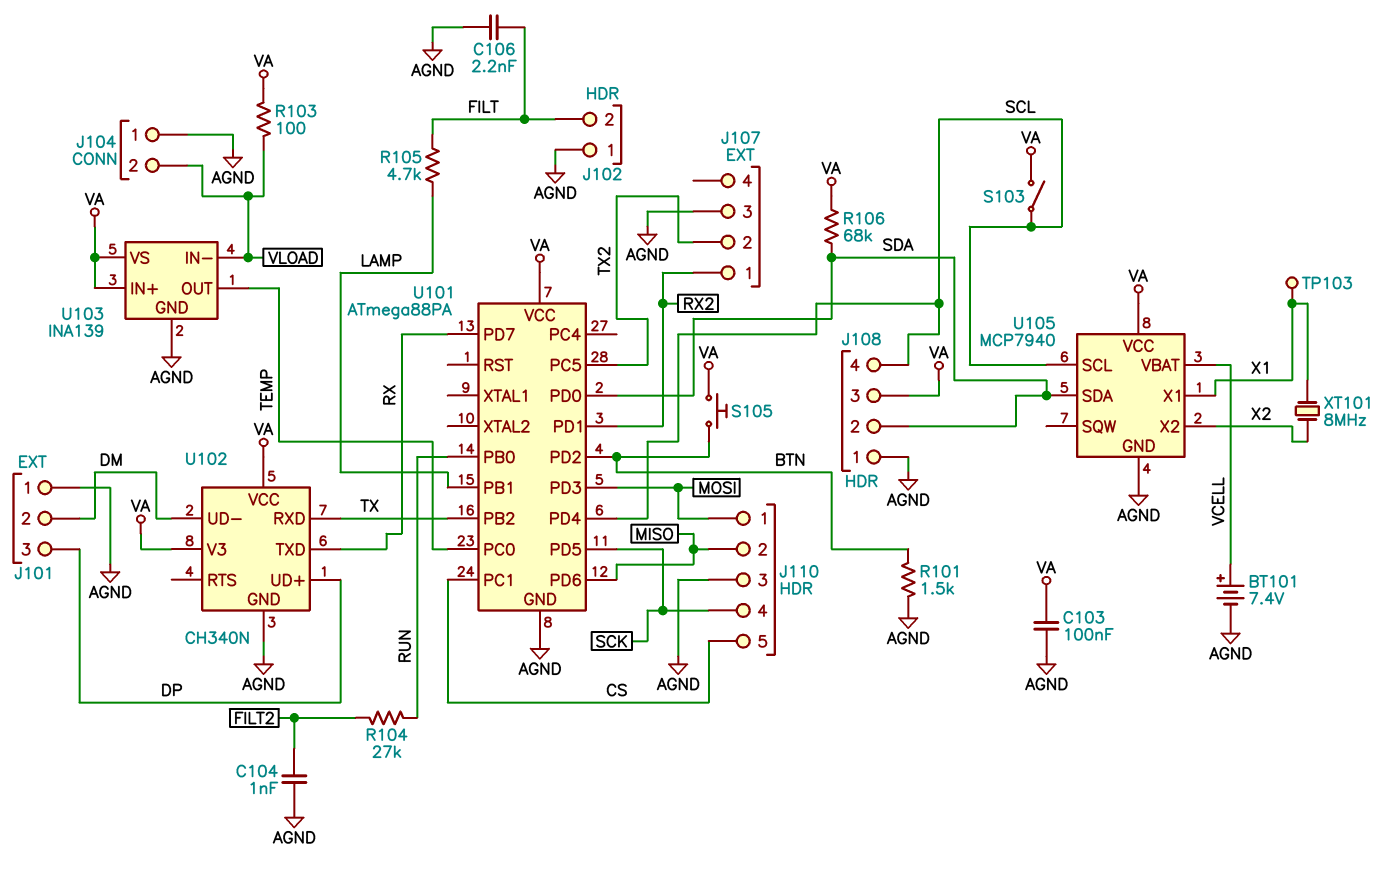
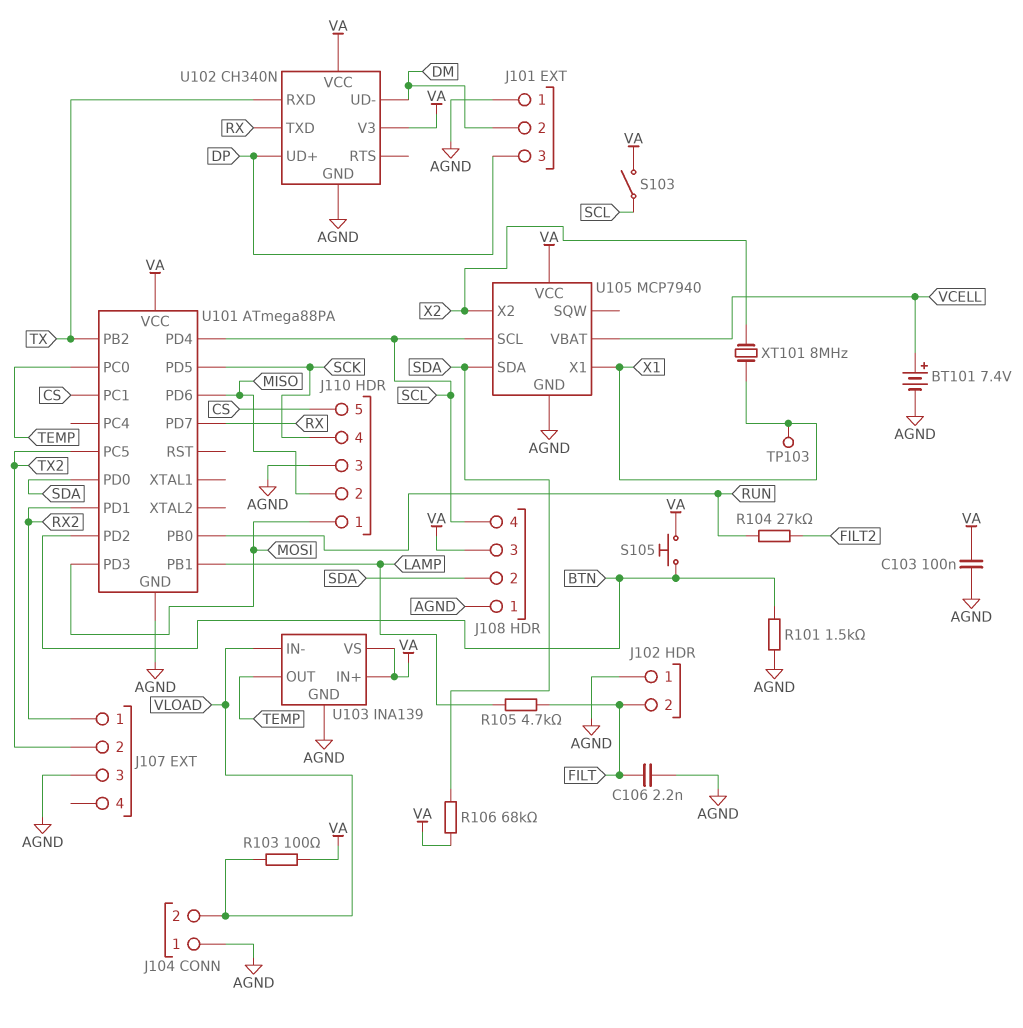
C104: 1nF (AGND, FILT2) -> none

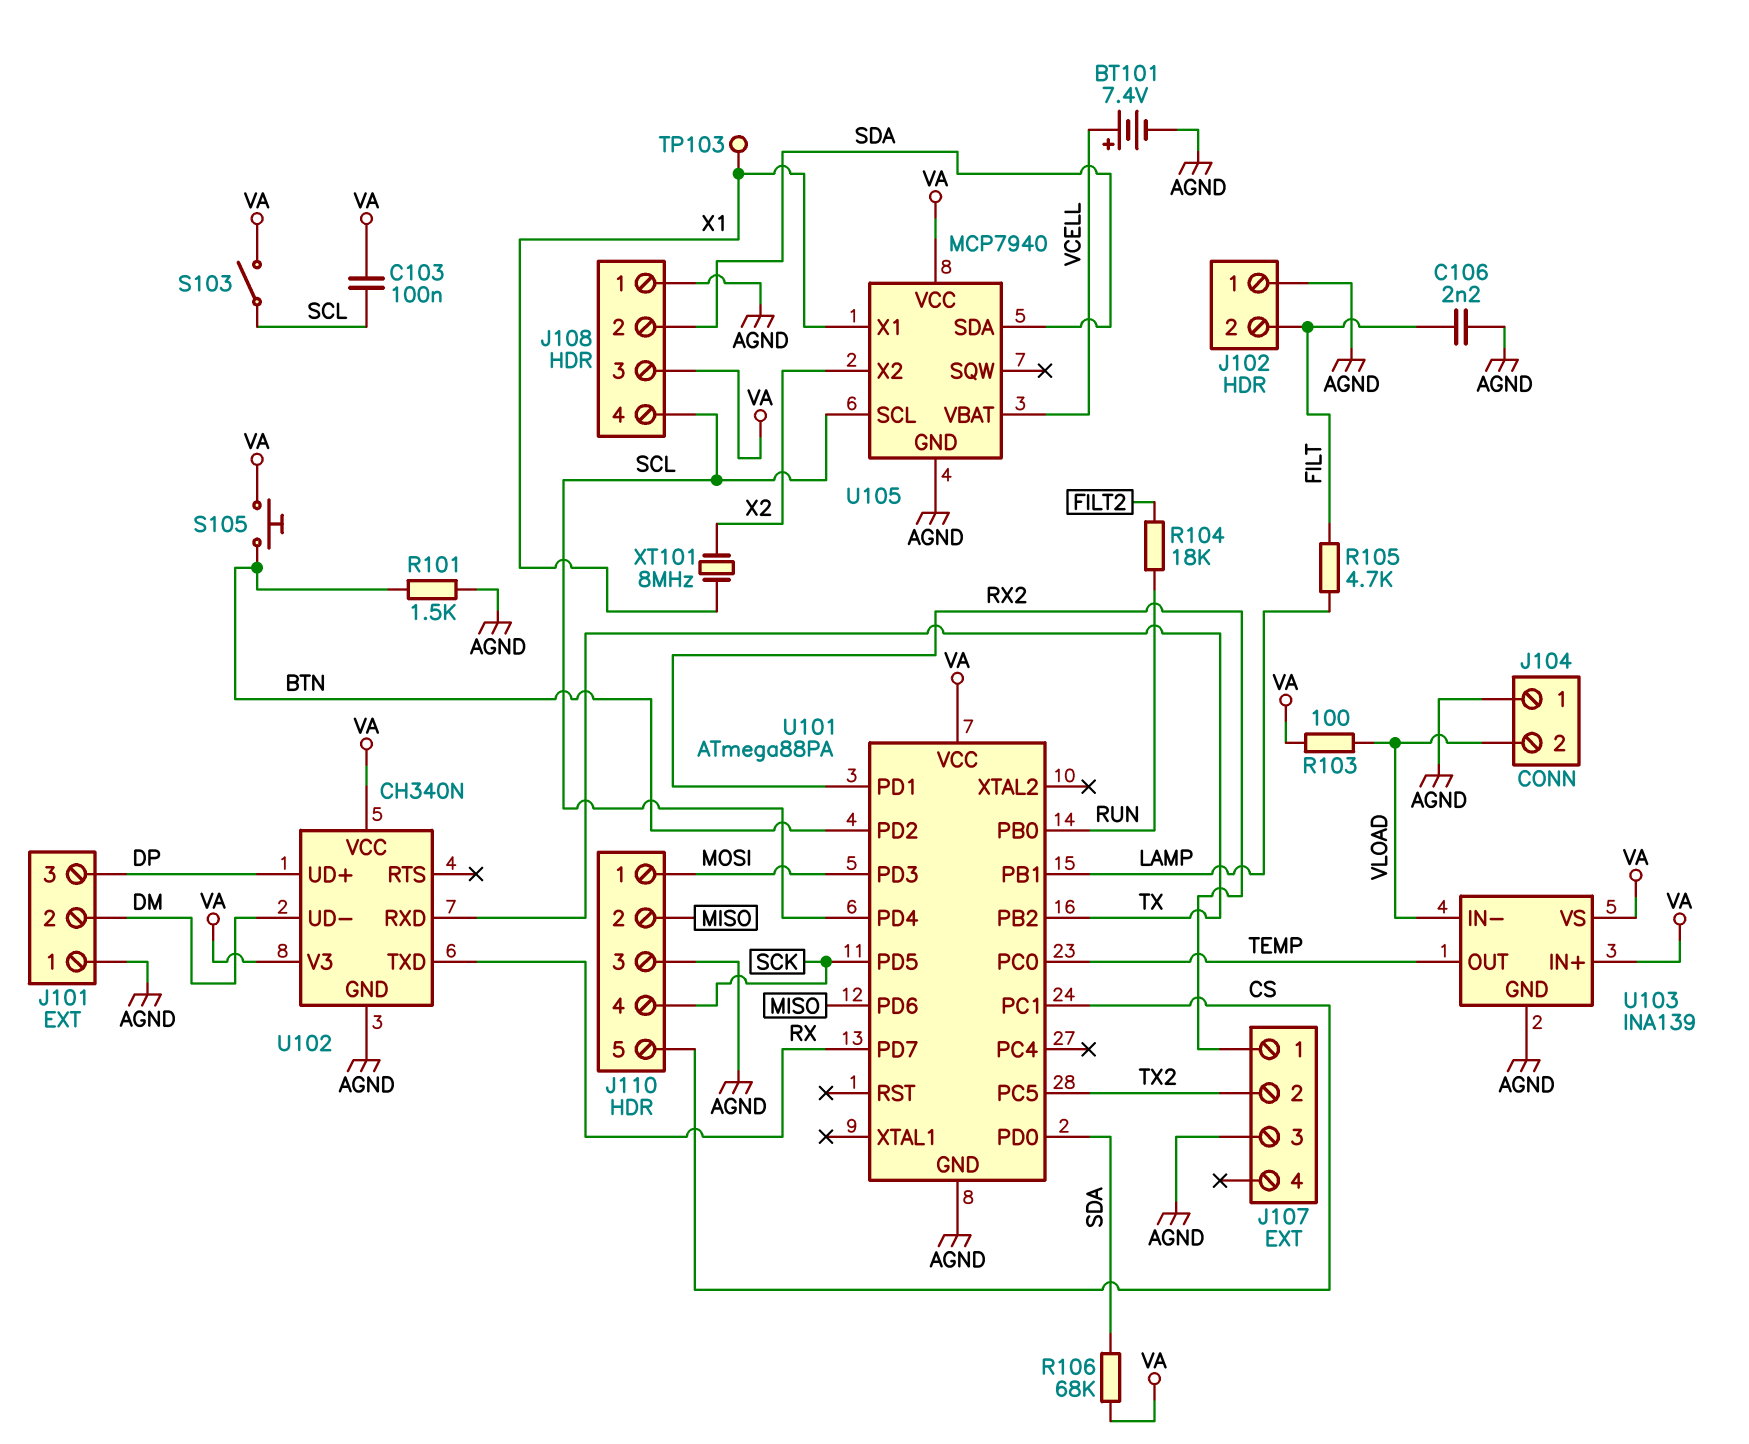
C103: 100nF (AGND, VA) -> 100nF (SCL, VA)
R104: 27k (FILT2, RUN) -> 18k (FILT2, RUN)

